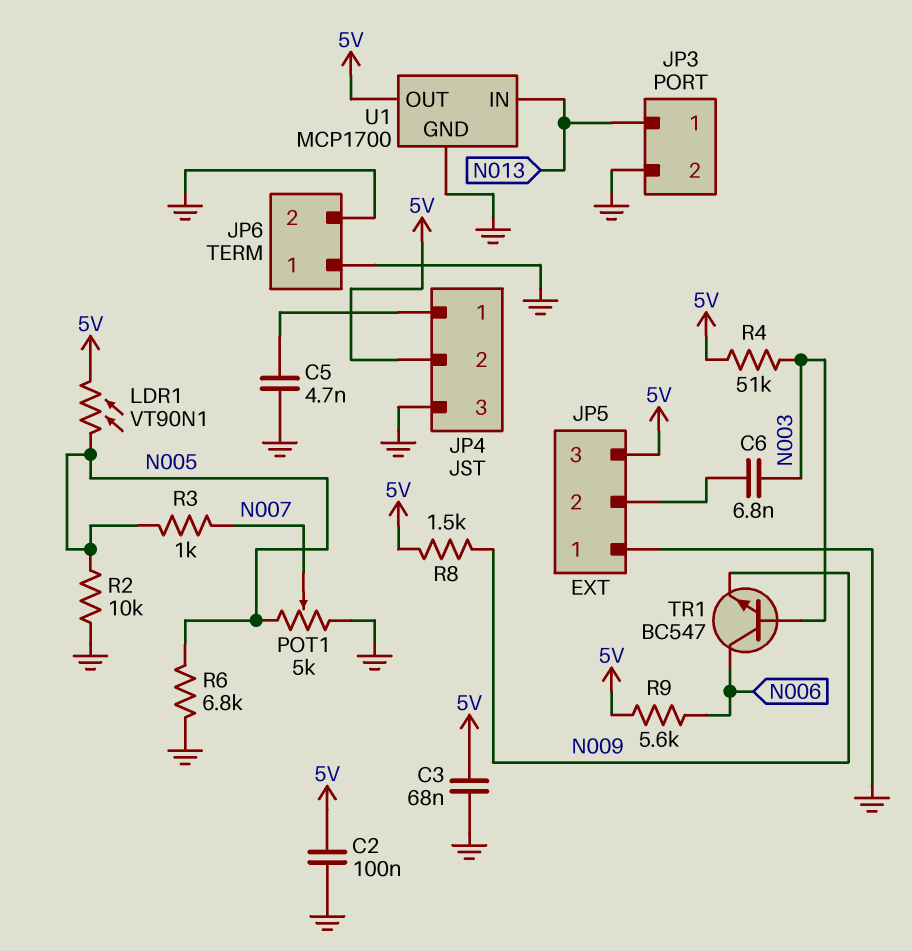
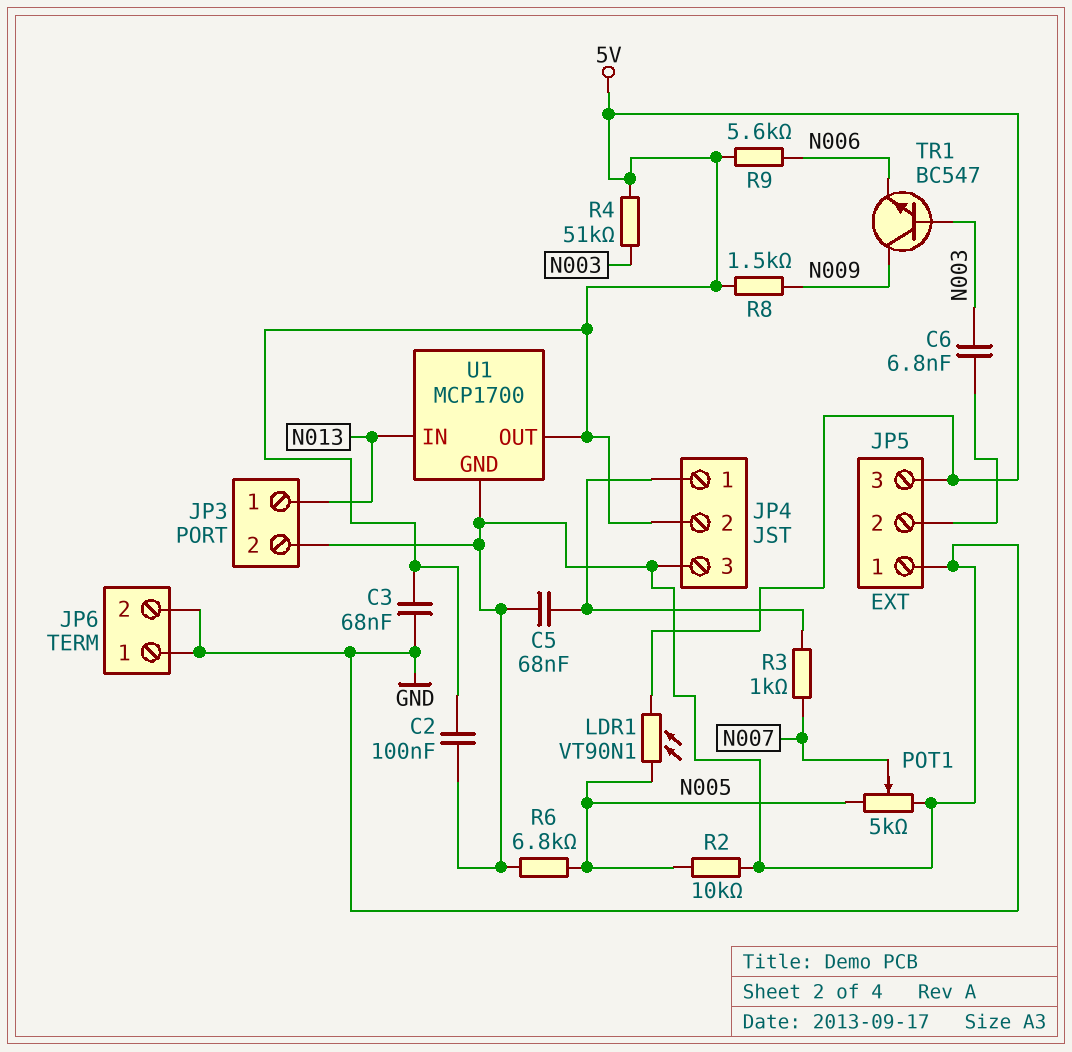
C5: 4.7nF (GND, JP4/1) -> 68nF (GND, JP4/1)
R3: 1k (N005, N007) -> 1k (JP4/1, N007)
TR1: NPN BC547 (B N003, C N006, E N009) -> NPN BC547 (B N003, C N009, E N006)

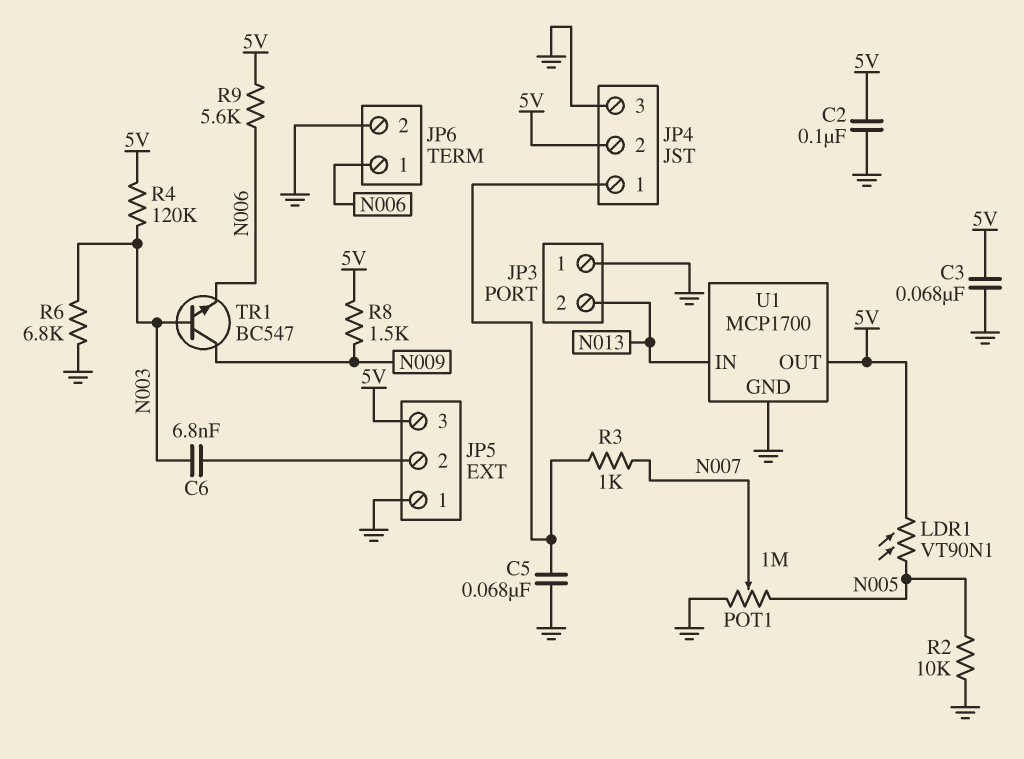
JP3 pin 1: N013 -> GND
JP3 pin 2: GND -> N013
JP6 pin 1: GND -> N006
POT1: 5k (GND, N005, wiper N007) -> 1M (GND, N005, wiper N007)
R4: 51k (5V, N003) -> 120k (5V, N003)
R6: 6.8k (GND, N005) -> 6.8k (GND, N003)

